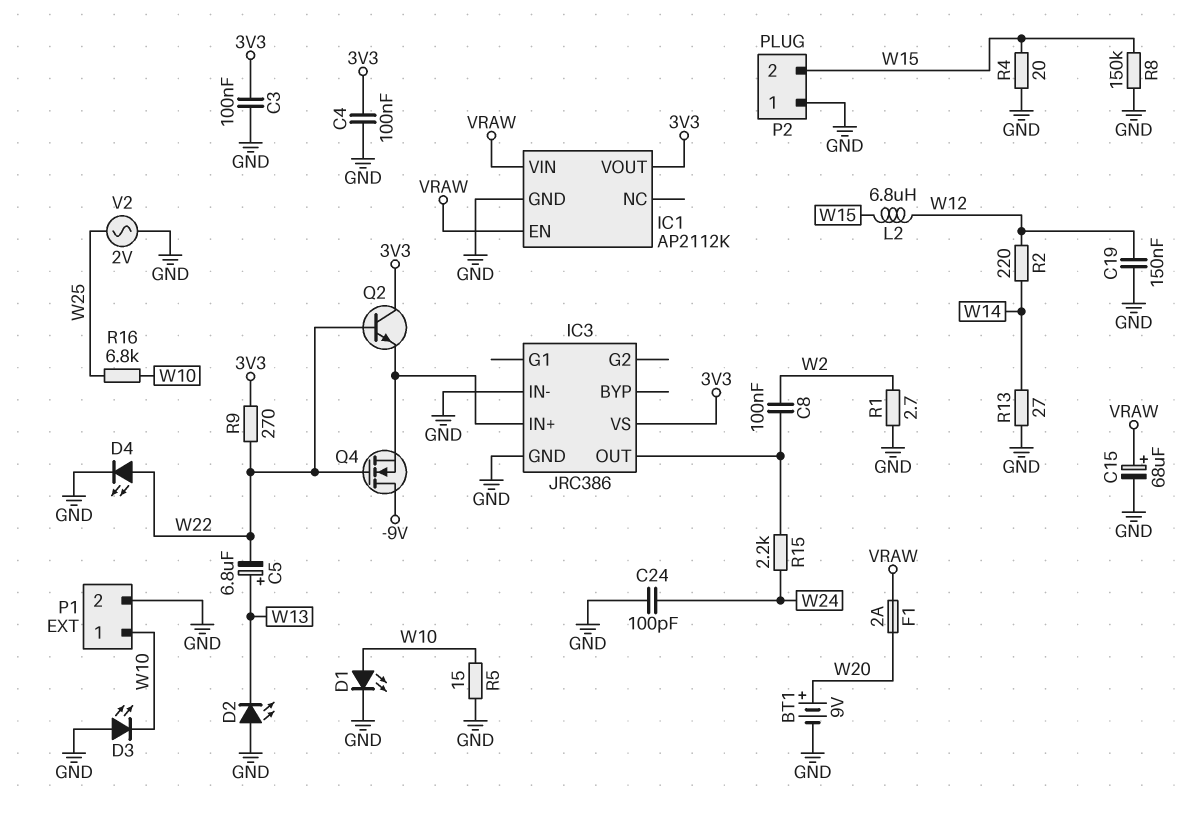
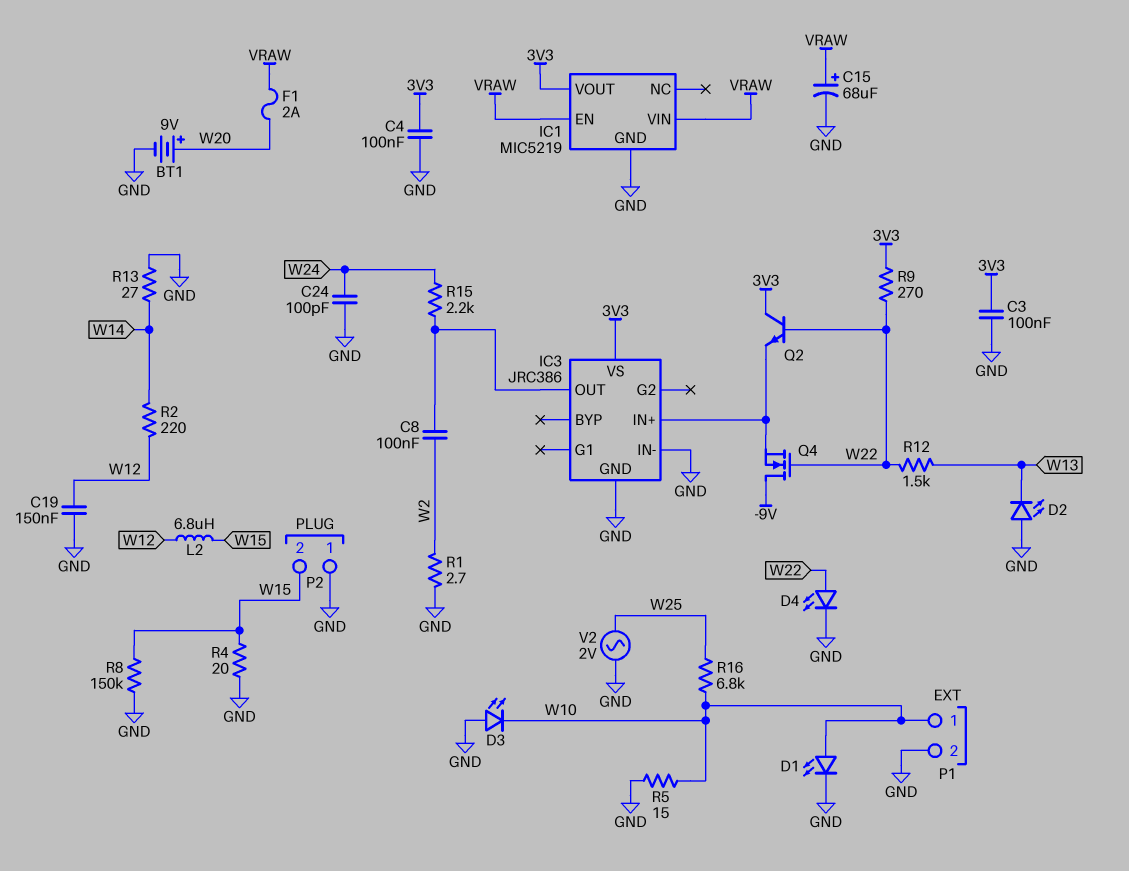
C5: 6.8uF (plus W13, minus W22) -> none
IC1: AP2112K -> MIC5219
R12: none -> 1.5k (W13, W22)

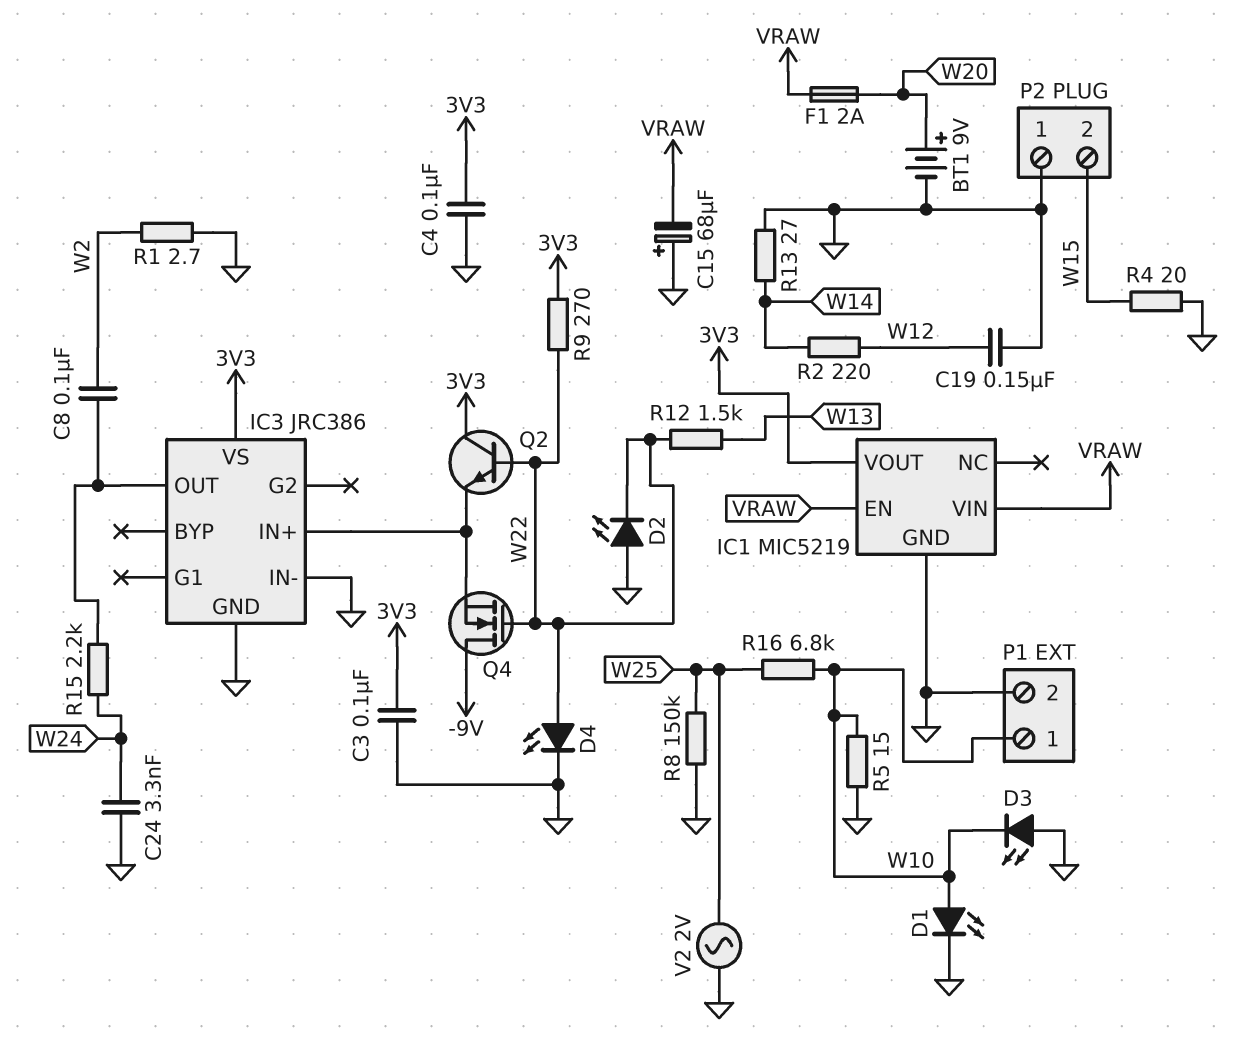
C15: 68uF (plus VRAW, minus GND) -> 68uF (plus GND, minus VRAW)
C24: 100pF (GND, W24) -> 3.3nF (GND, W24)
D2: LED (A GND, K W13) -> LED (A GND, K W22)
L2: 6.8uH (W12, W15) -> none
R8: 150k (GND, W15) -> 150k (GND, W25)

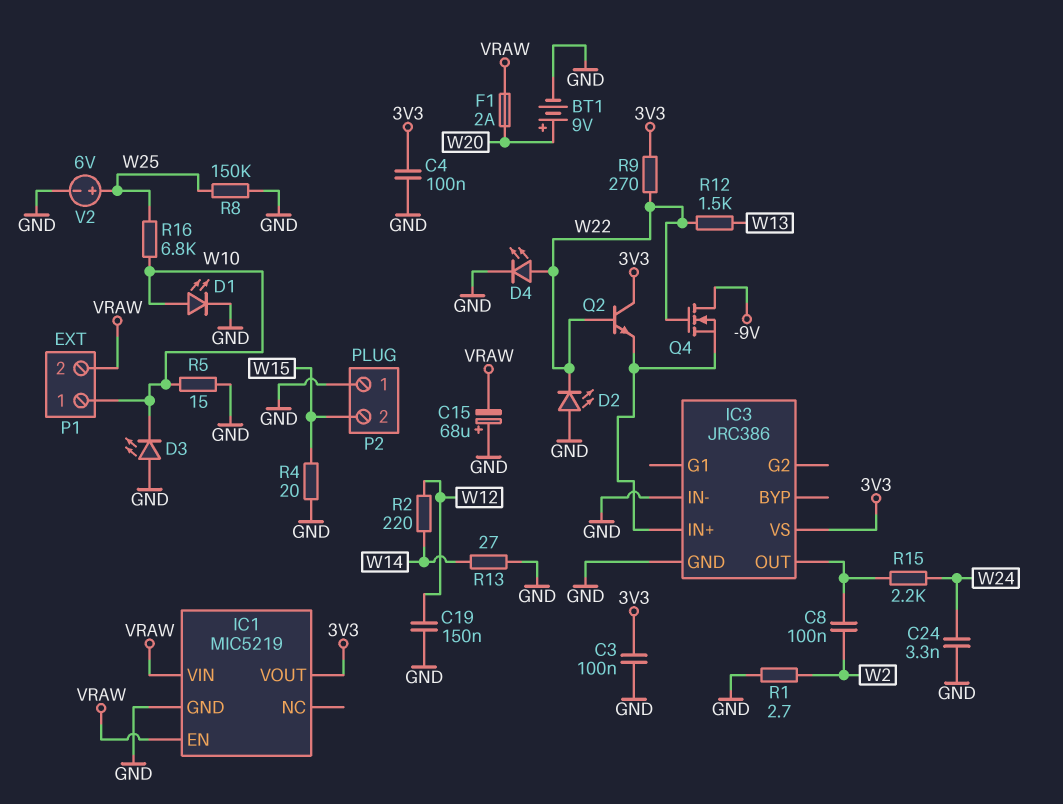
P1 pin 2: GND -> VRAW
V2: AC 2V (GND, W25) -> 6V (plus W25, minus GND)

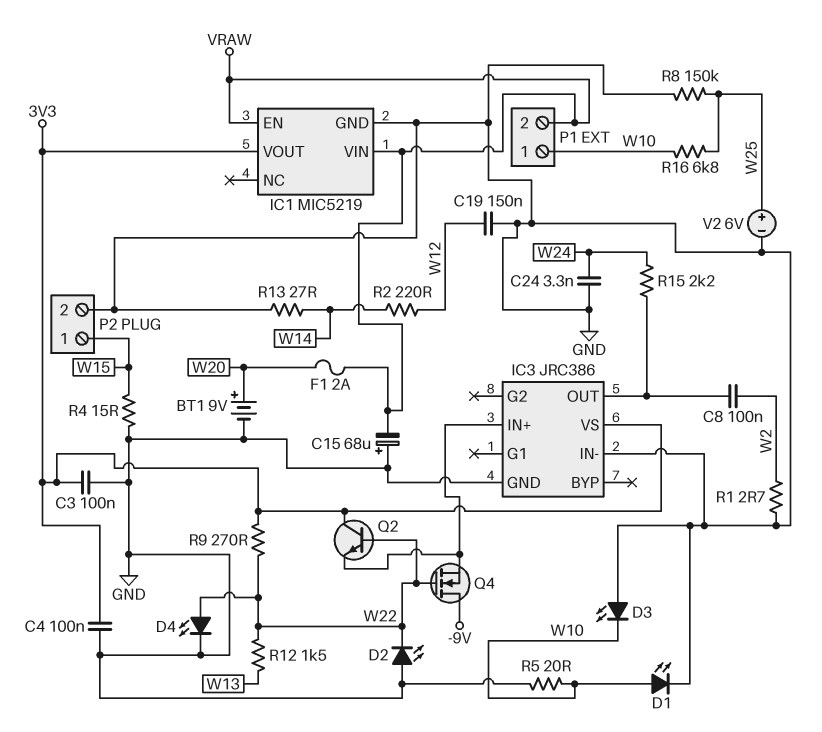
P2 pin 1: GND -> W15
P2 pin 2: W15 -> GND
R4: 20 (GND, W15) -> 15 (GND, W15)
R5: 15 (GND, W10) -> 20 (GND, W10)

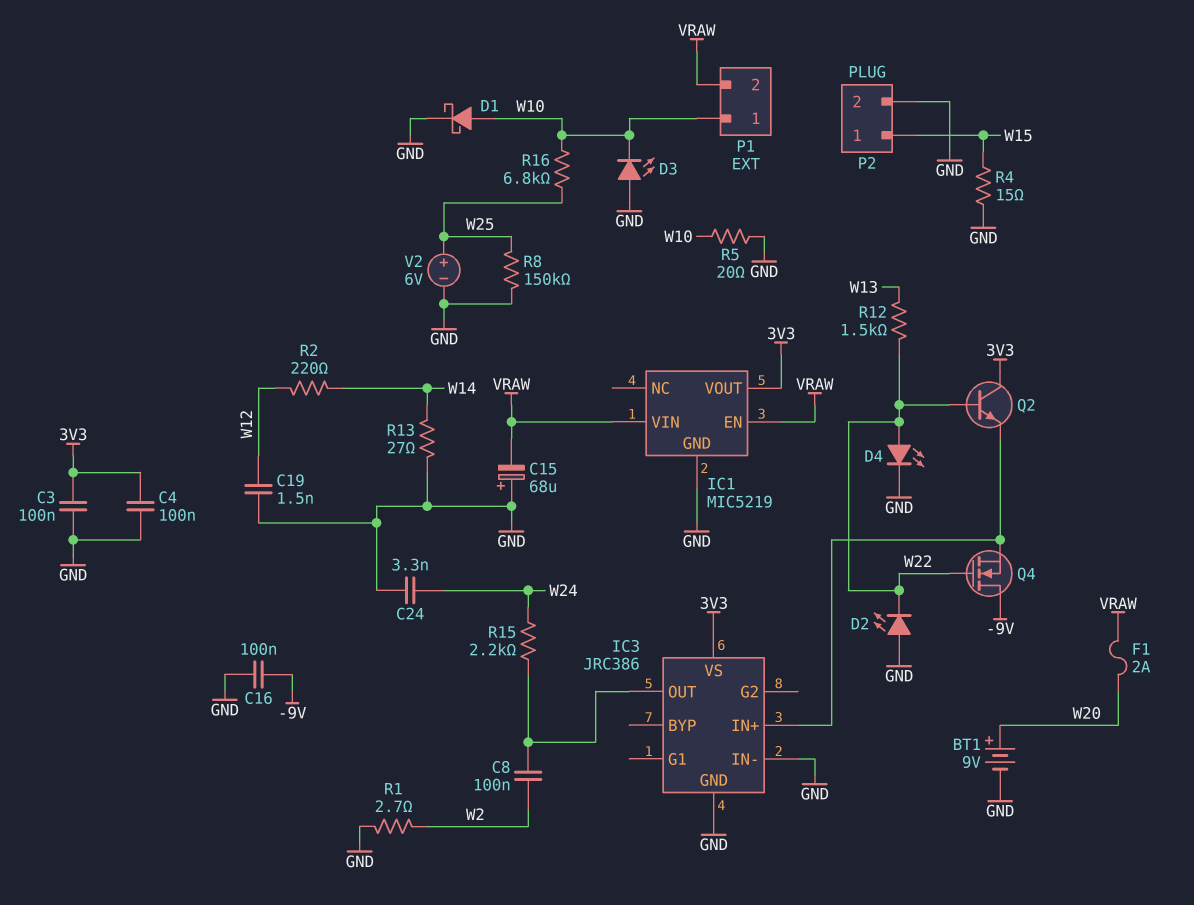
C16: none -> 100nF (-9V, GND)
C19: 150nF (GND, W12) -> 1.5nF (GND, W12)
D1: LED (A W10, K GND) -> schottky (A W10, K GND)
R9: 270 (3V3, W22) -> none

